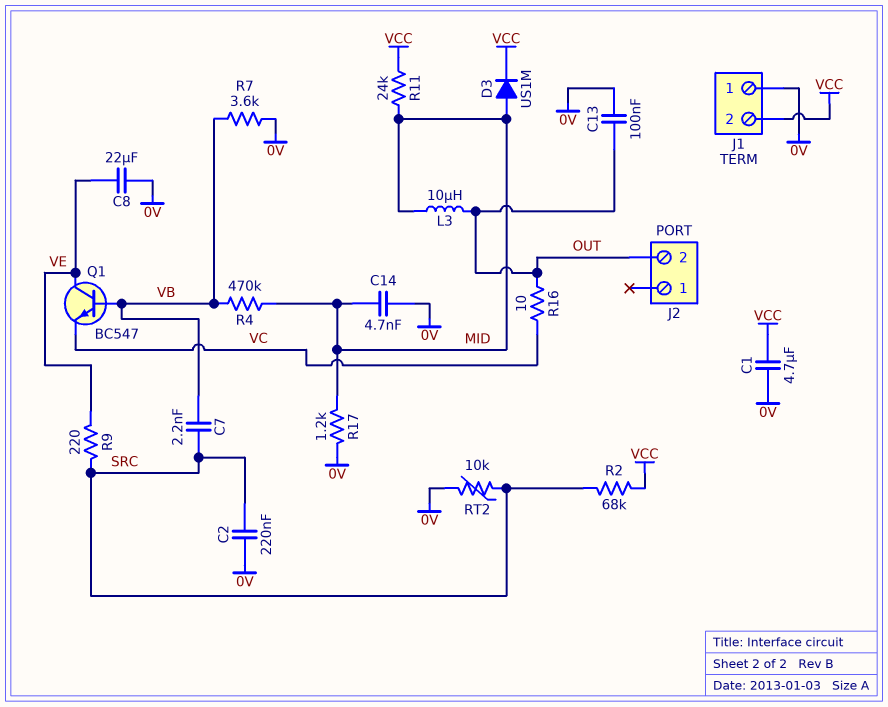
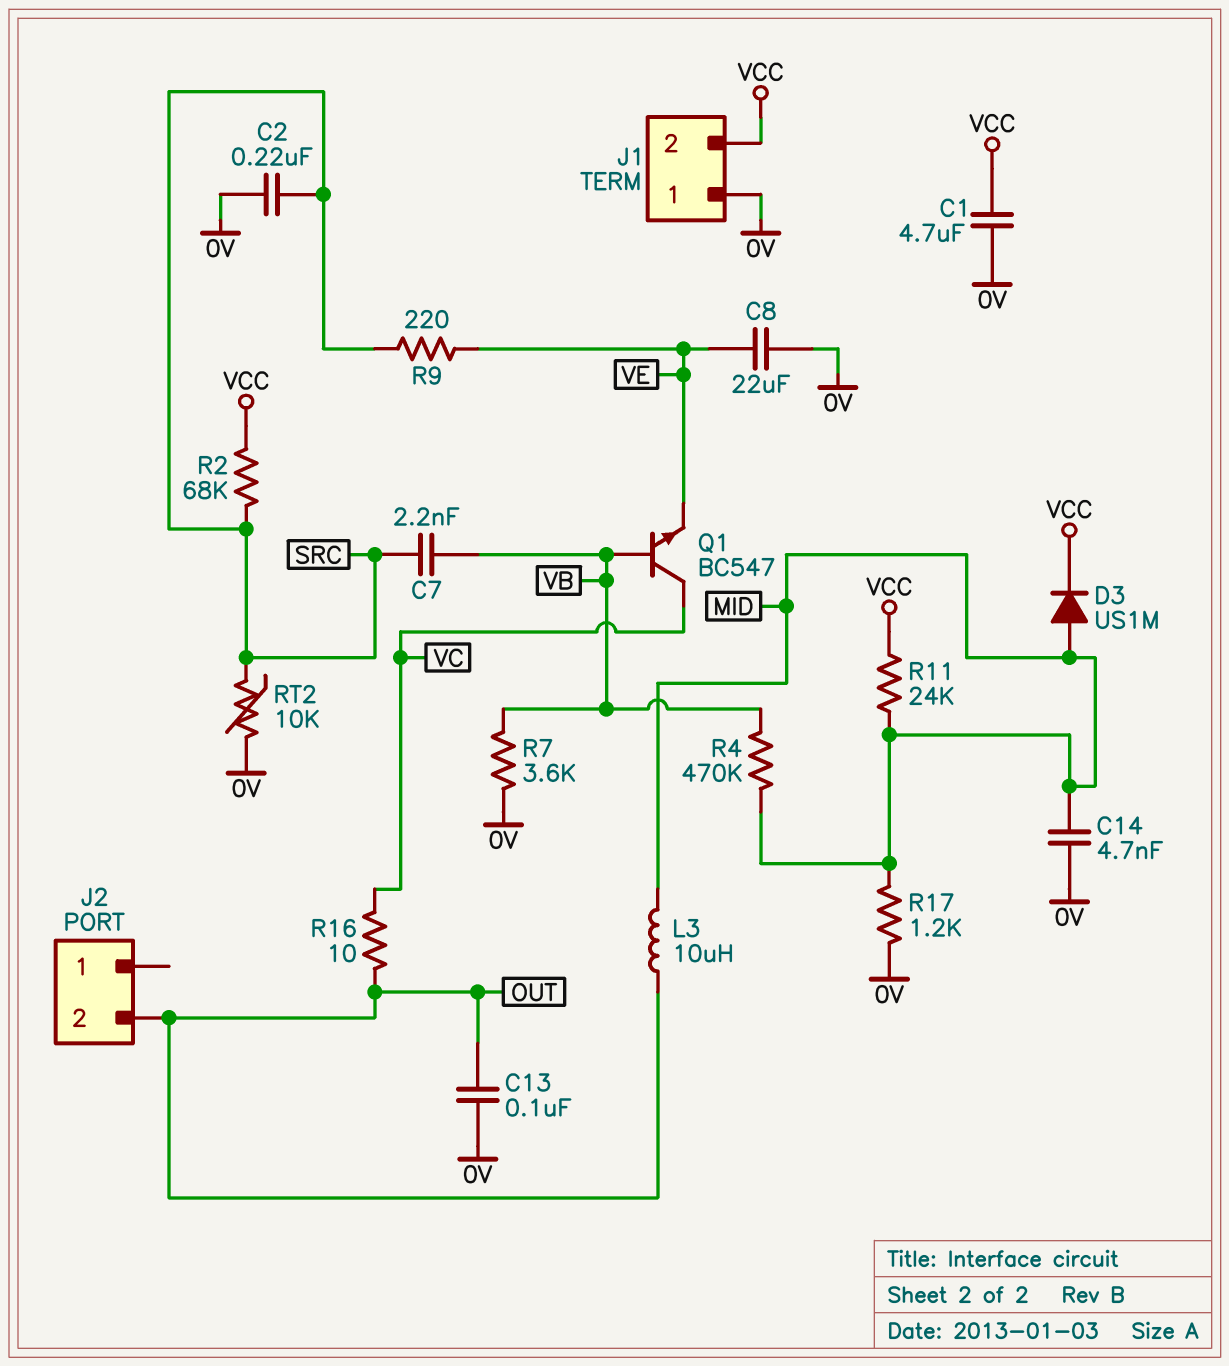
Q1: NPN BC547 (B VB, C VE, E VC) -> NPN BC547 (B VB, C VC, E VE)

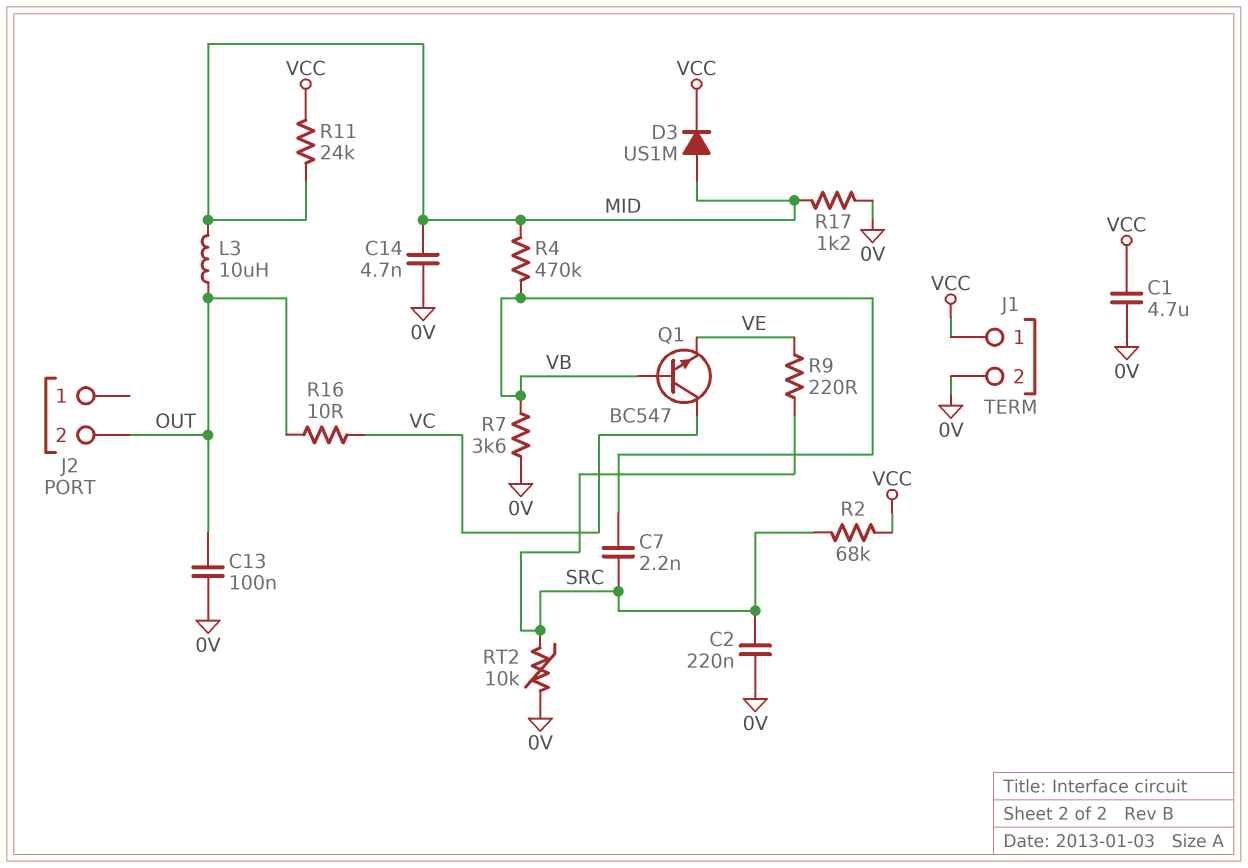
C8: 22uF (0V, VE) -> none
J1 pin 1: 0V -> VCC
J1 pin 2: VCC -> 0V

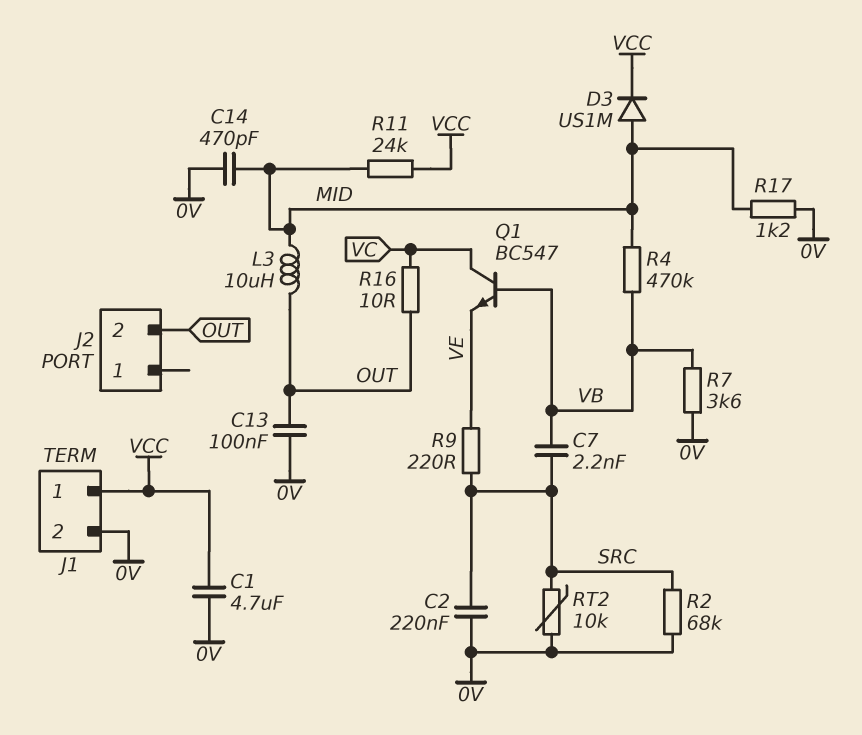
C14: 4.7nF (0V, MID) -> 470pF (0V, MID)
R2: 68k (SRC, VCC) -> 68k (0V, SRC)

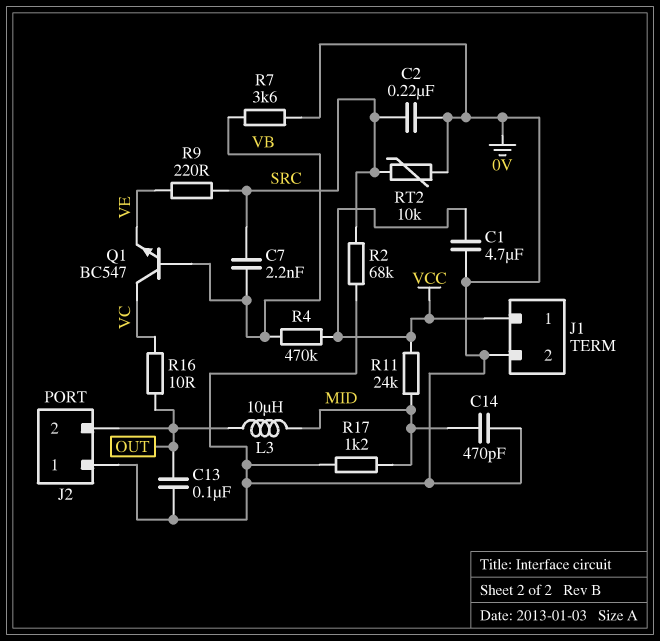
D3: diode US1M (A MID, K VCC) -> none
J2 pin 1: none -> 0V
R4: 470k (MID, VB) -> 470k (VB, VCC)

